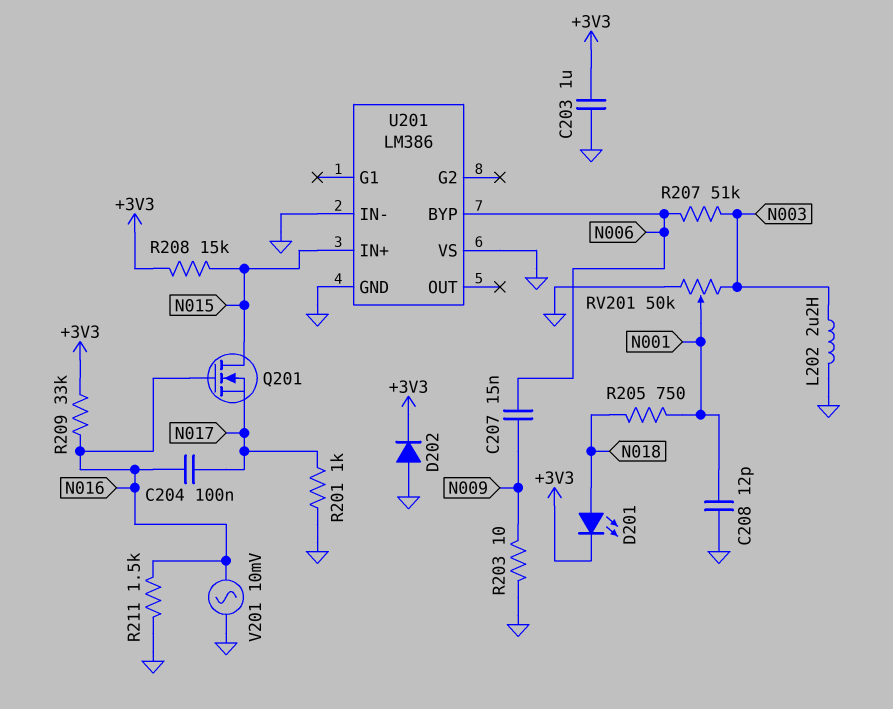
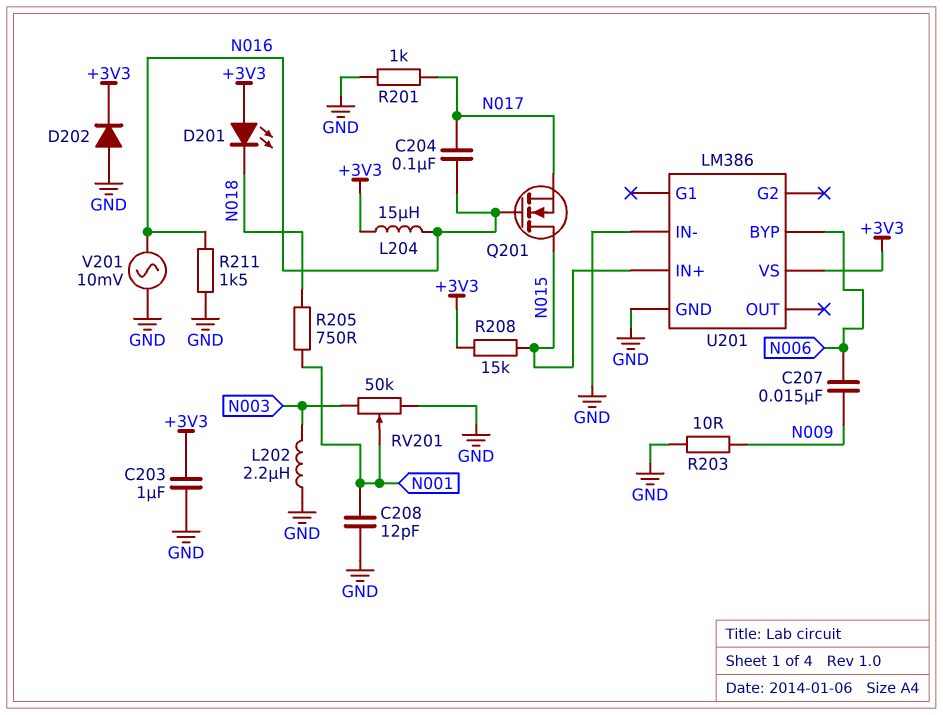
D201: LED (A N018, K +3V3) -> LED (A +3V3, K N018)
L204: none -> 15uH (+3V3, N016)
R207: 51k (N003, N006) -> none
R209: 33k (+3V3, N016) -> none
U201 pin VS: GND -> +3V3

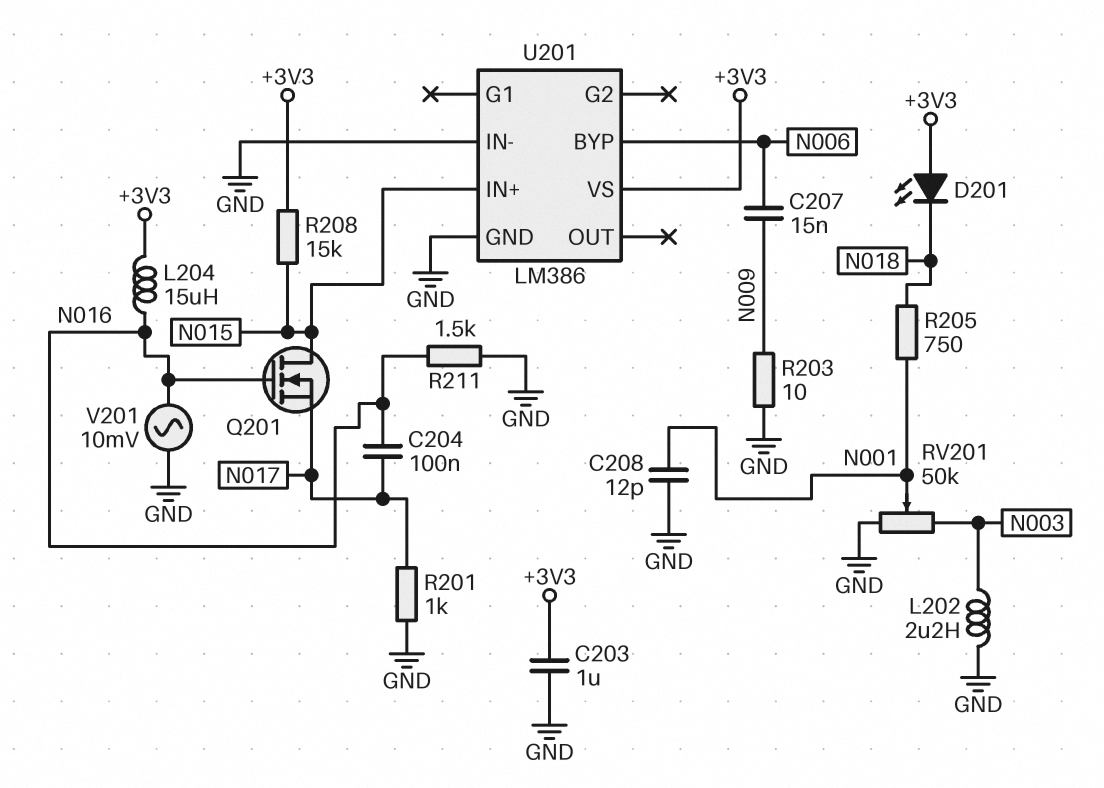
D202: diode (A GND, K +3V3) -> none

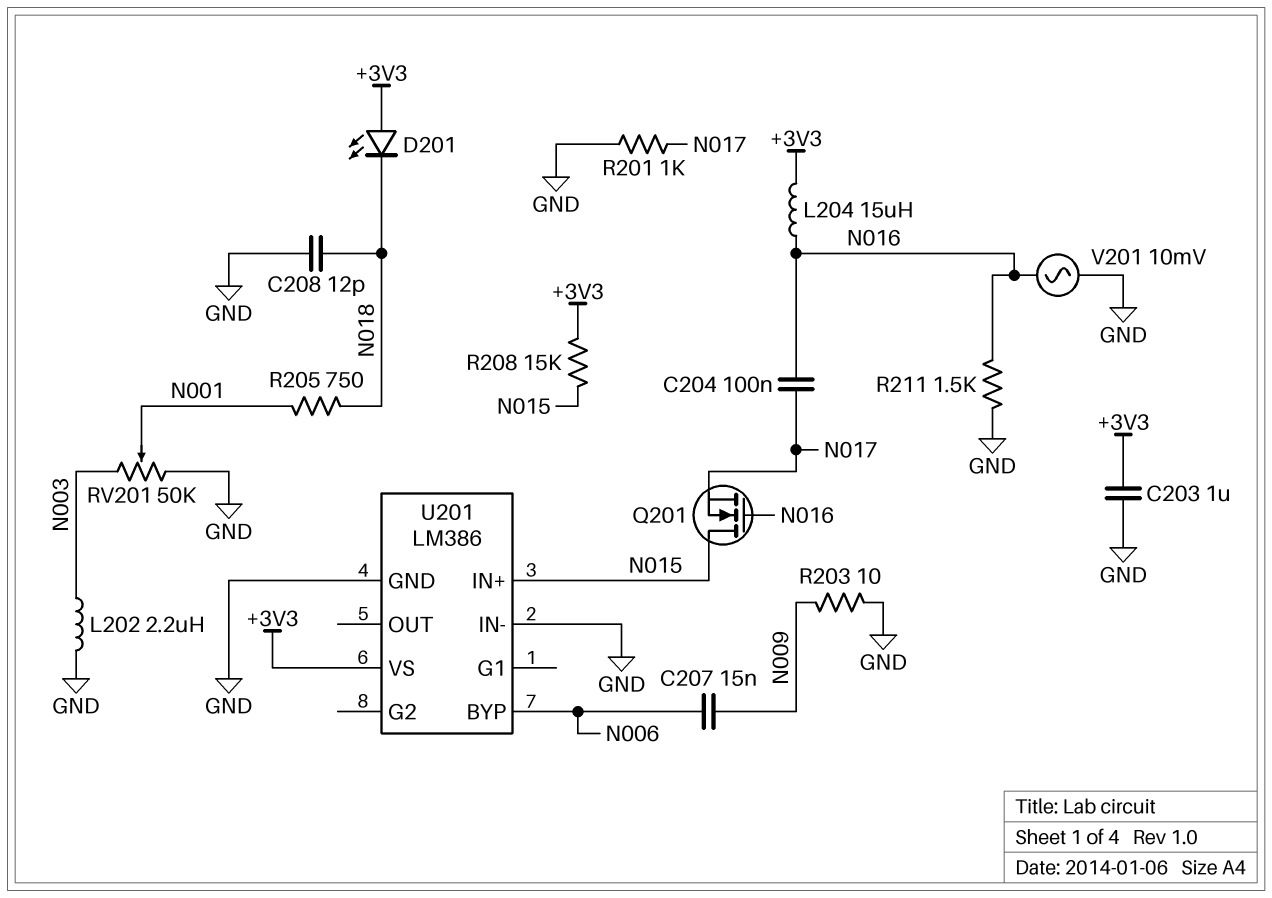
C208: 12pF (GND, N001) -> 12pF (GND, N018)

